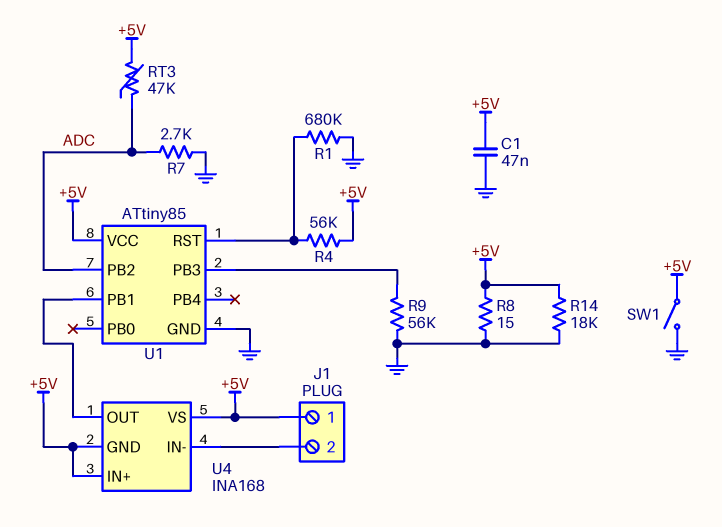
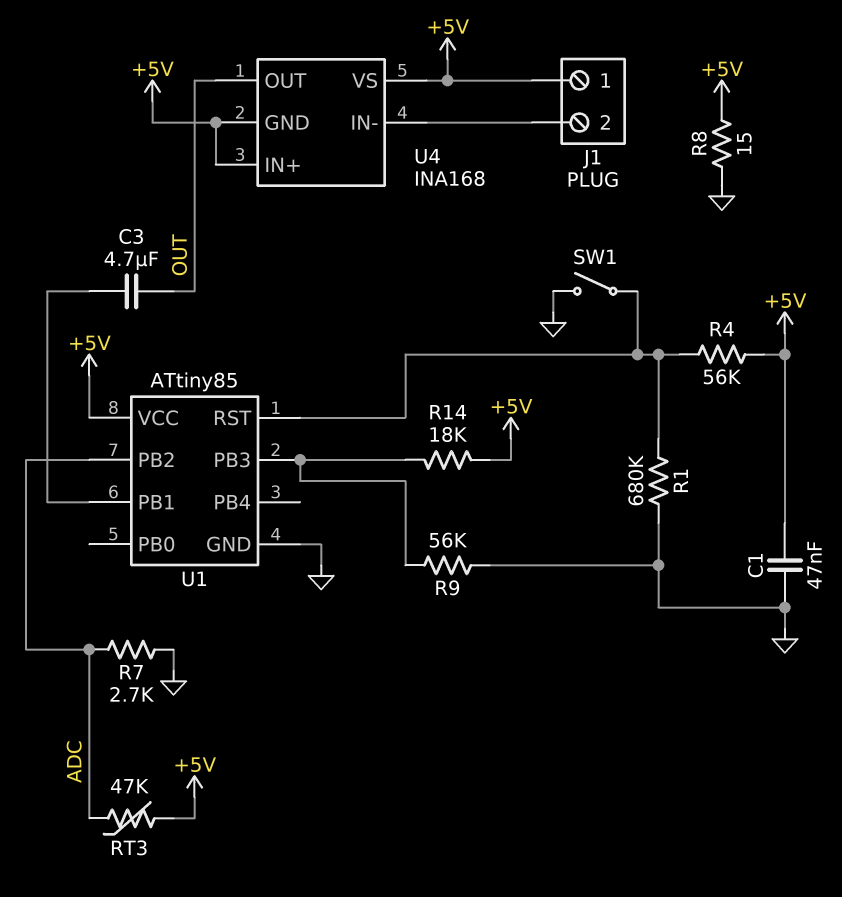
C3: none -> 4.7uF (OUT, U1/PB1)
R14: 18k (+5V, GND) -> 18k (+5V, U1/PB3)
SW1: switch (+5V, GND) -> switch (GND, U1/RST)
U4 pin OUT: U1/PB1 -> OUT

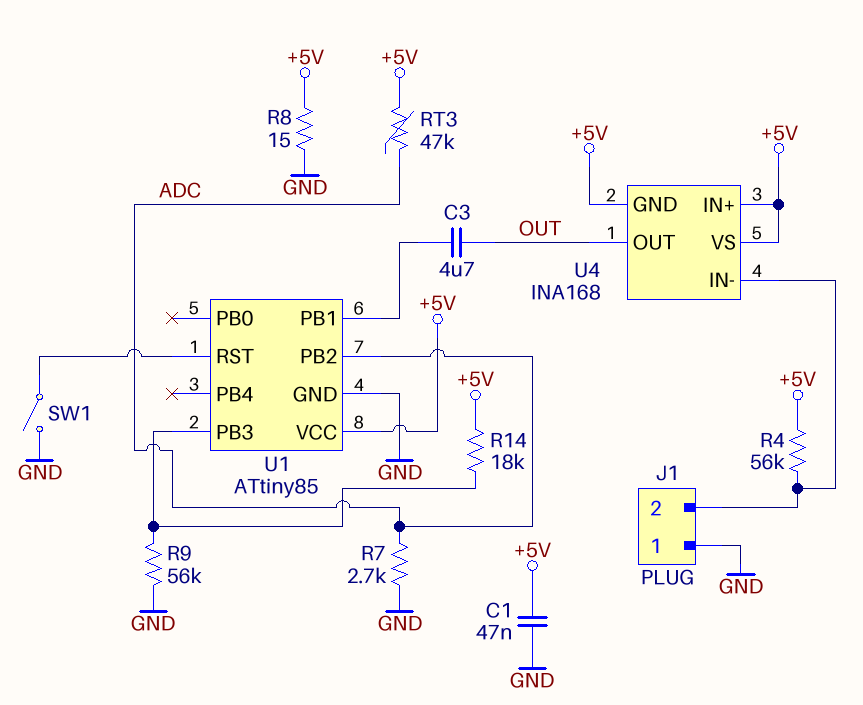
J1 pin 1: +5V -> GND
R1: 680k (GND, U1/RST) -> none
R4: 56k (+5V, U1/RST) -> 56k (+5V, J1/2)

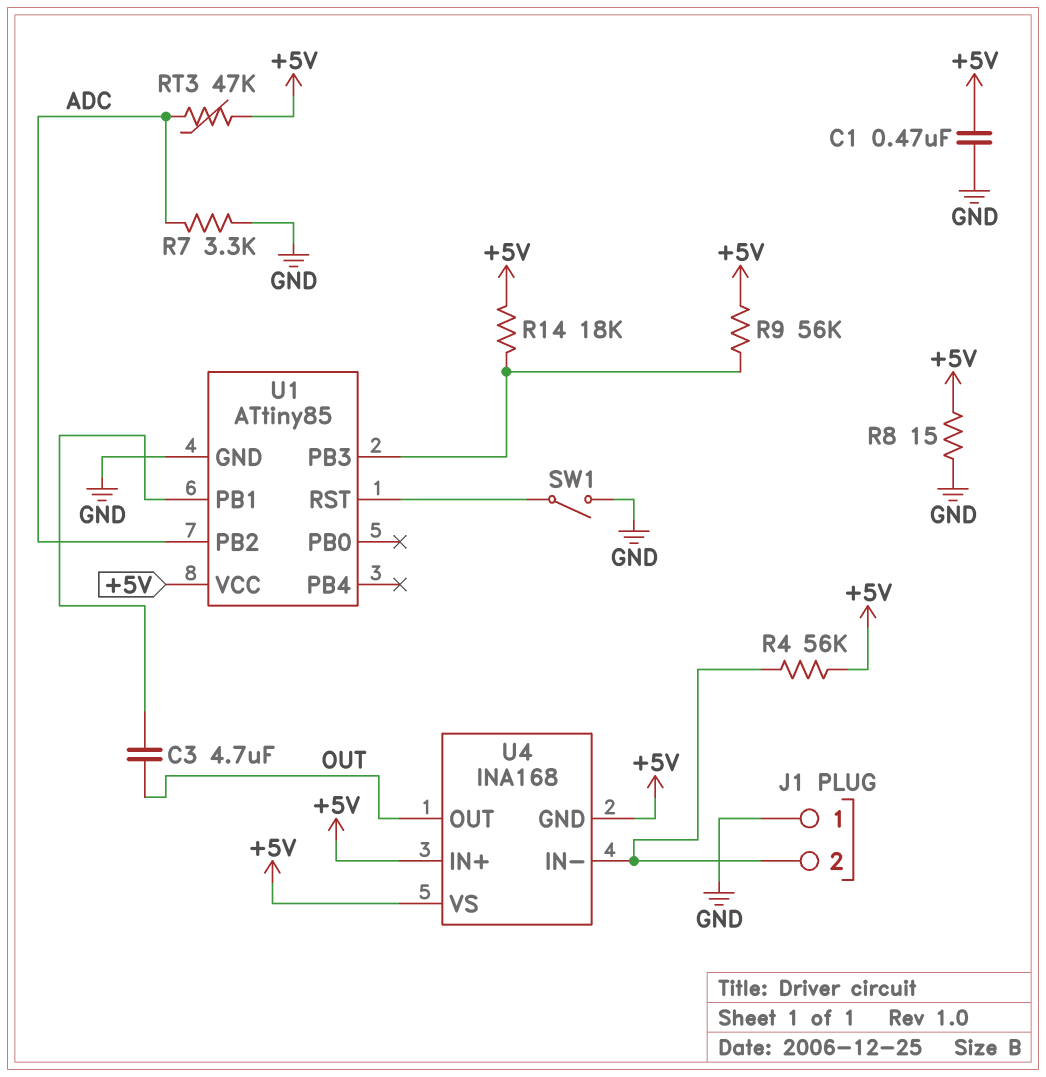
C1: 47nF (+5V, GND) -> 470nF (+5V, GND)
R7: 2.7k (ADC, GND) -> 3.3k (ADC, GND)
R9: 56k (GND, U1/PB3) -> 56k (+5V, U1/PB3)

